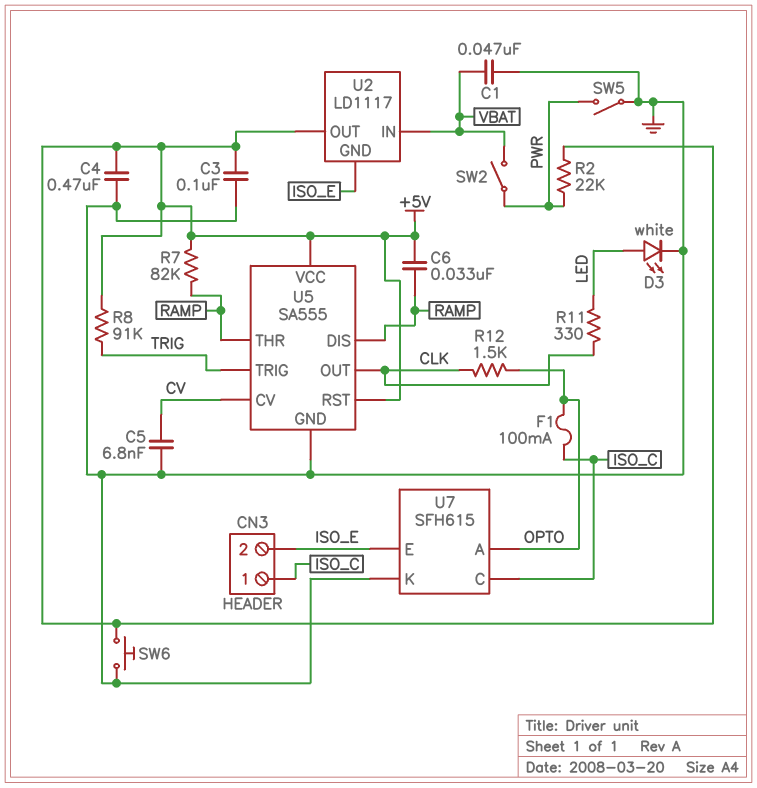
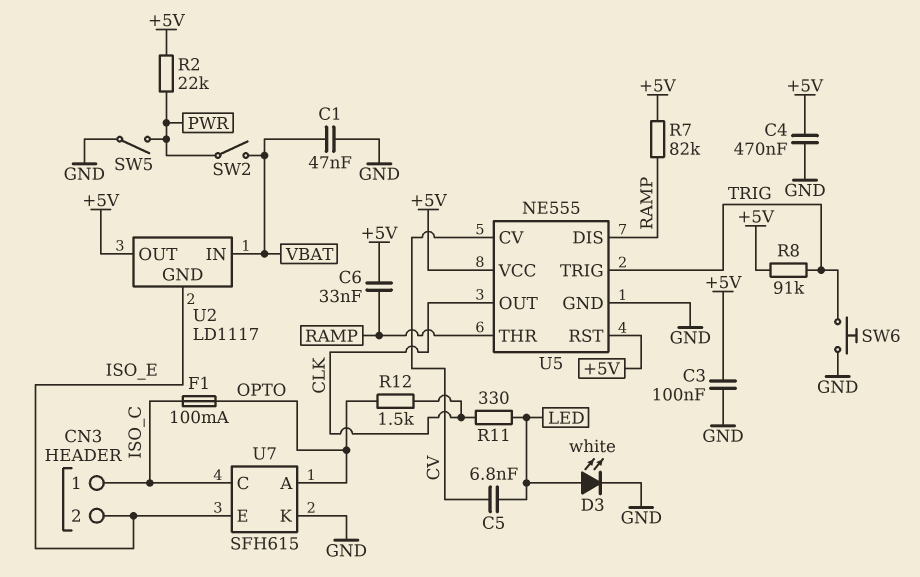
C5: 6.8nF (CV, GND) -> 6.8nF (CV, LED)
SW6: button (+5V, GND) -> button (GND, TRIG)
U5: SA555 -> NE555

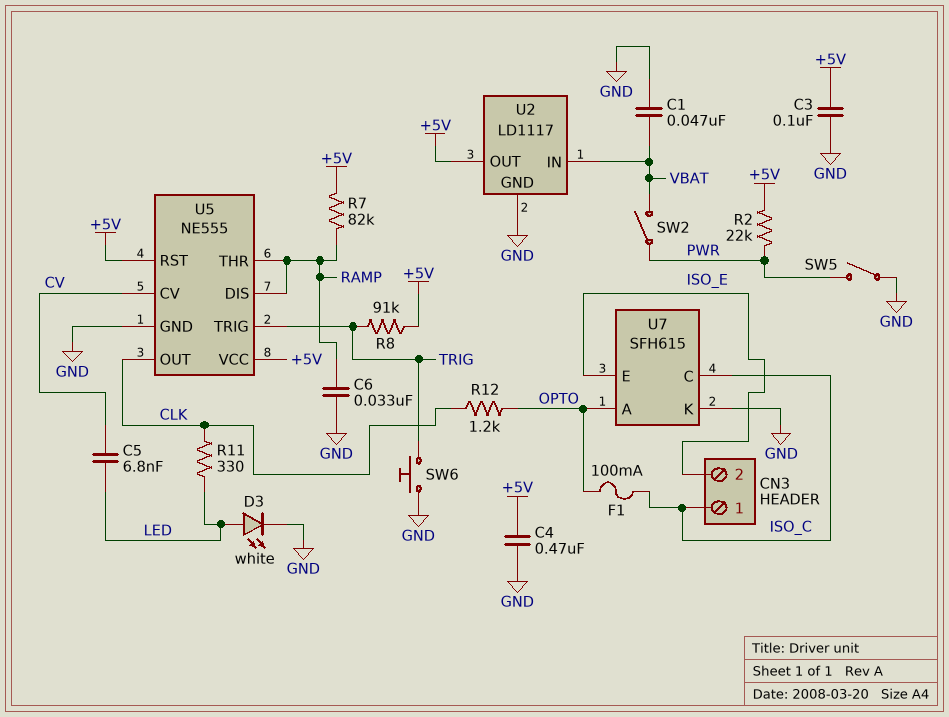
C6: 33nF (+5V, RAMP) -> 33nF (GND, RAMP)
R12: 1.5k (CLK, OPTO) -> 1.2k (CLK, OPTO)
U2 pin GND: ISO_E -> GND

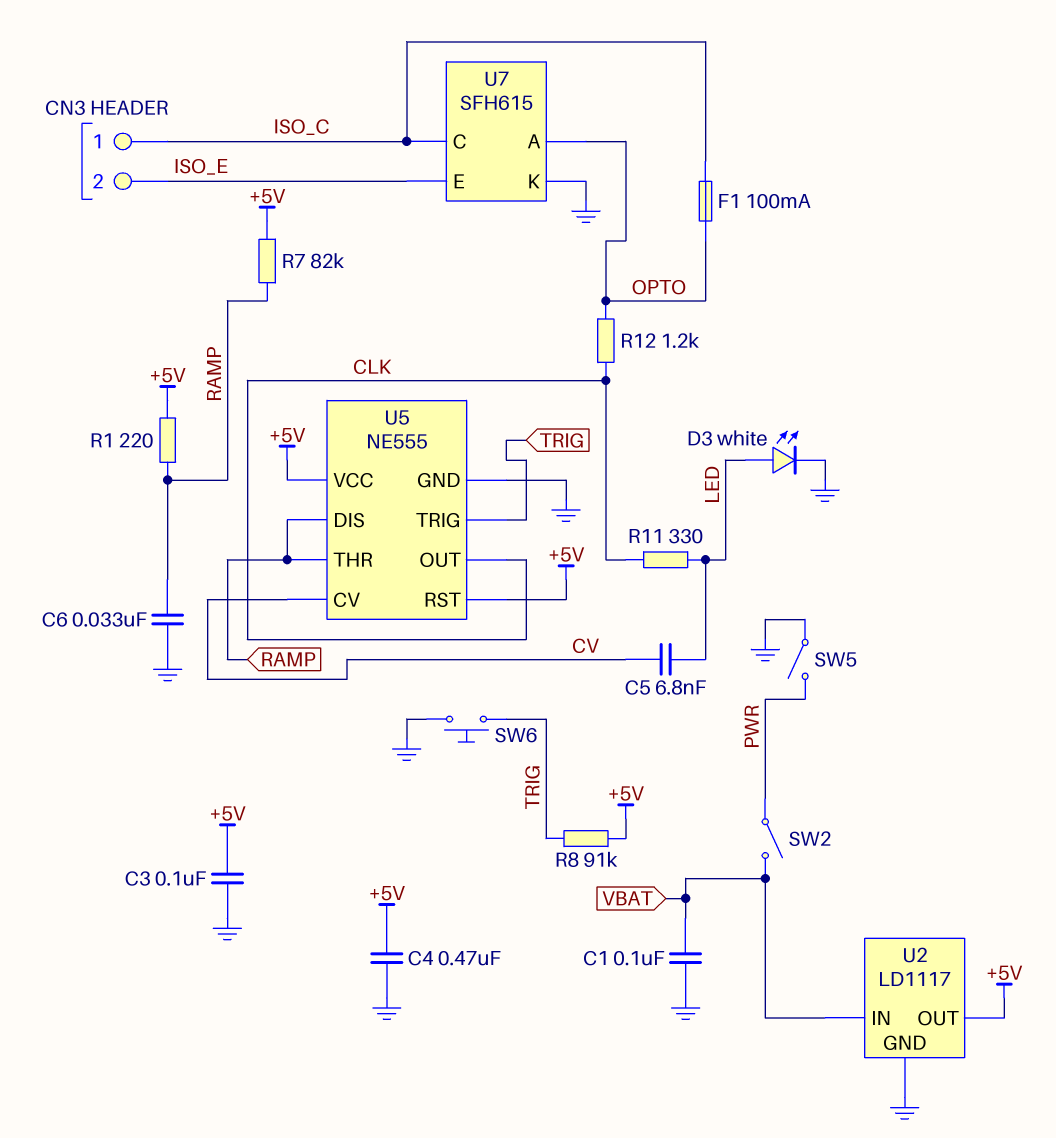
C1: 47nF (GND, VBAT) -> 100nF (GND, VBAT)
R1: none -> 220 (+5V, RAMP)
R2: 22k (+5V, PWR) -> none

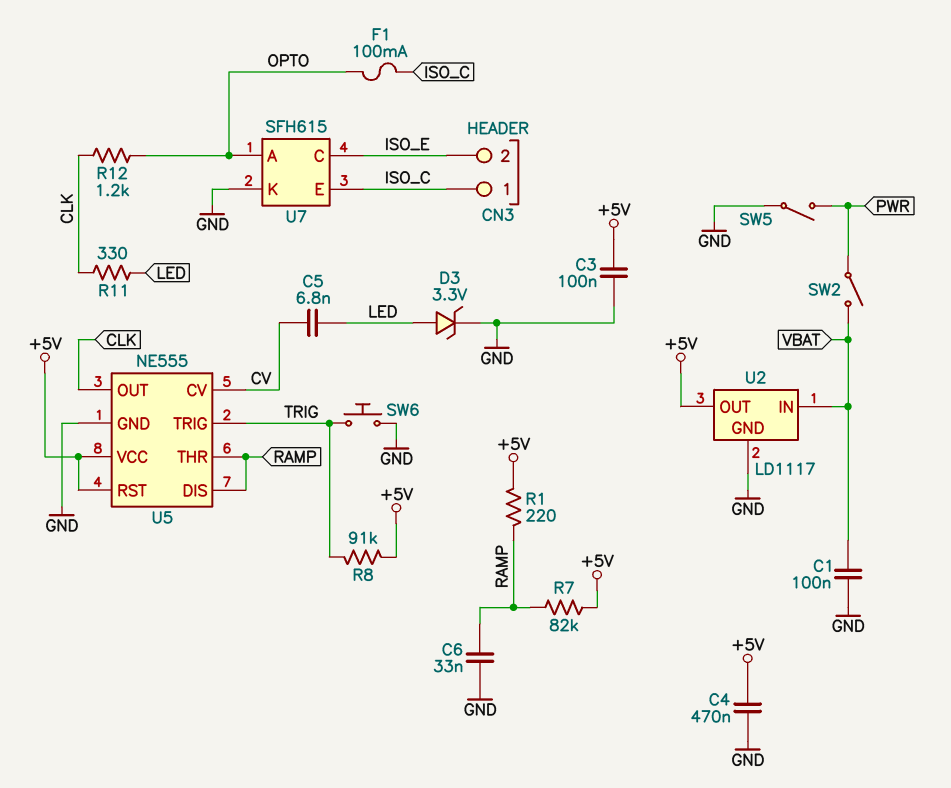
D3: LED white (A LED, K GND) -> zener 3.3V (A LED, K GND)
U7 pin C: ISO_C -> ISO_E
U7 pin E: ISO_E -> ISO_C

